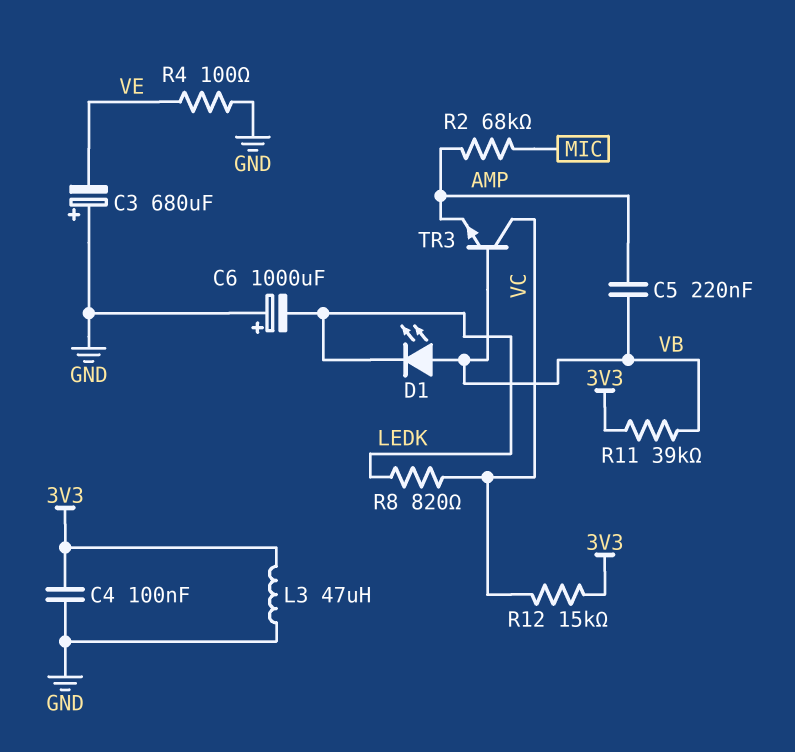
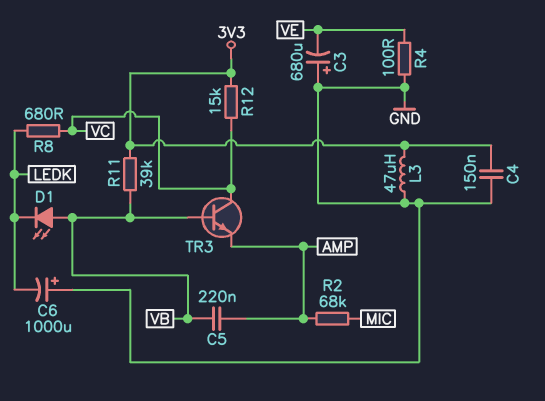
C4: 100nF (3V3, GND) -> 150nF (3V3, GND)
R8: 820 (LEDK, VC) -> 680 (LEDK, VC)

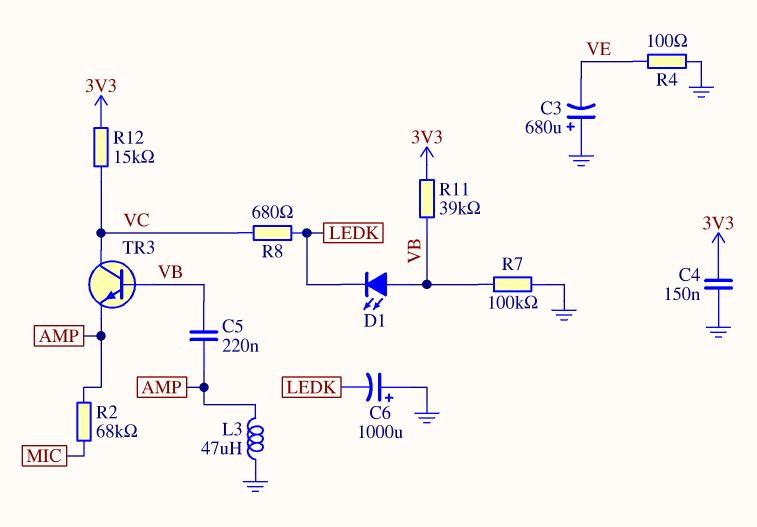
L3: 47uH (3V3, GND) -> 47uH (AMP, GND)
R7: none -> 100k (GND, VB)

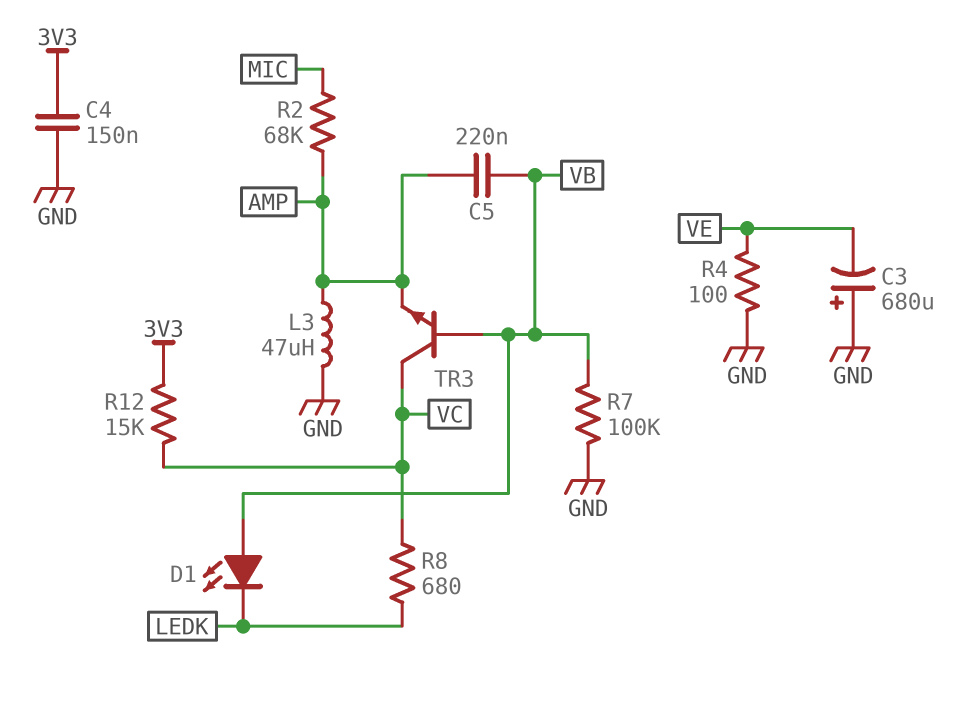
C6: 1000uF (plus GND, minus LEDK) -> none
R11: 39k (3V3, VB) -> none

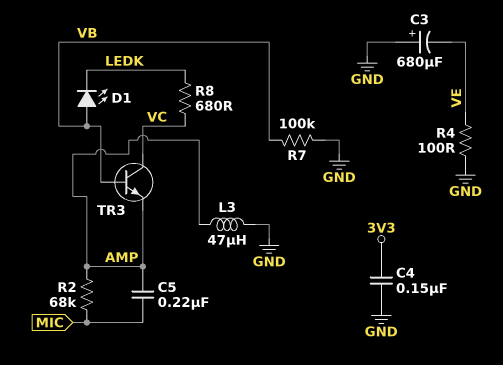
C5: 220nF (AMP, VB) -> 220nF (AMP, MIC)
R12: 15k (3V3, VC) -> none

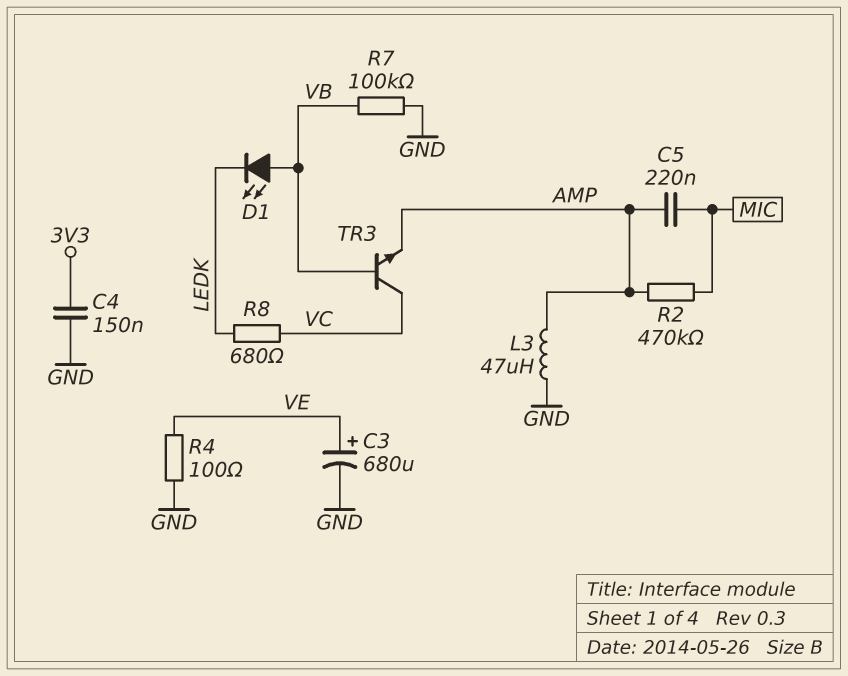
C3: 680uF (plus GND, minus VE) -> 680uF (plus VE, minus GND)
R2: 68k (AMP, MIC) -> 470k (AMP, MIC)

